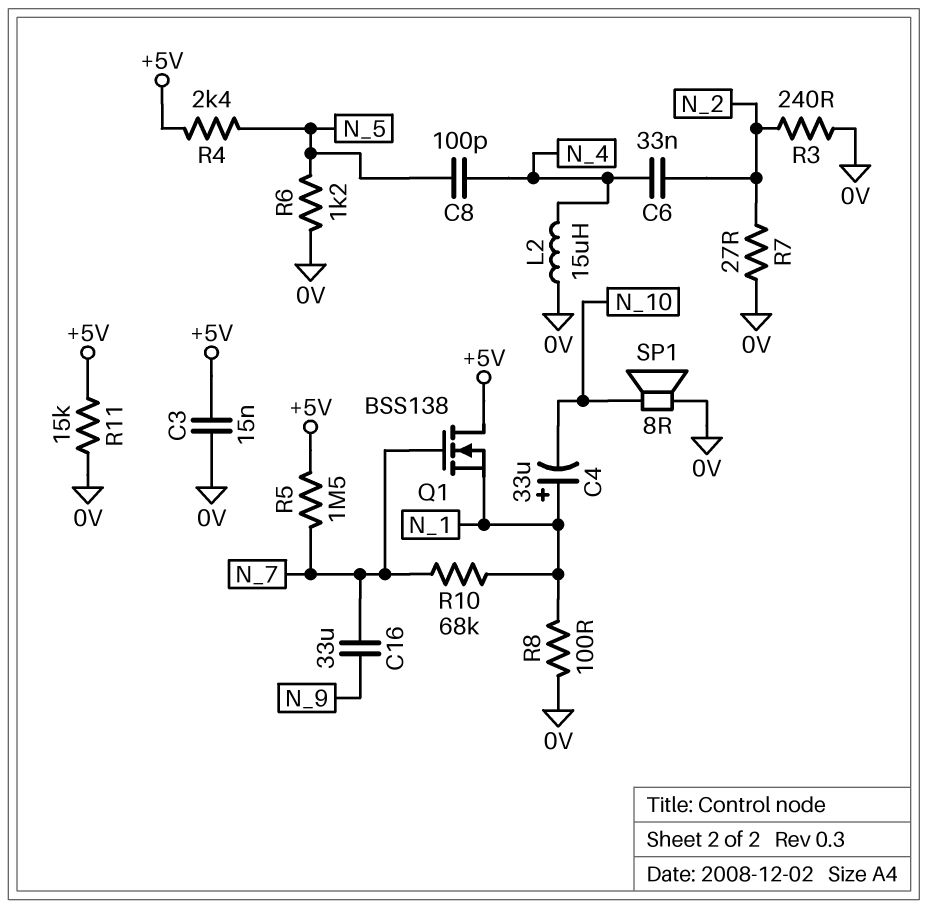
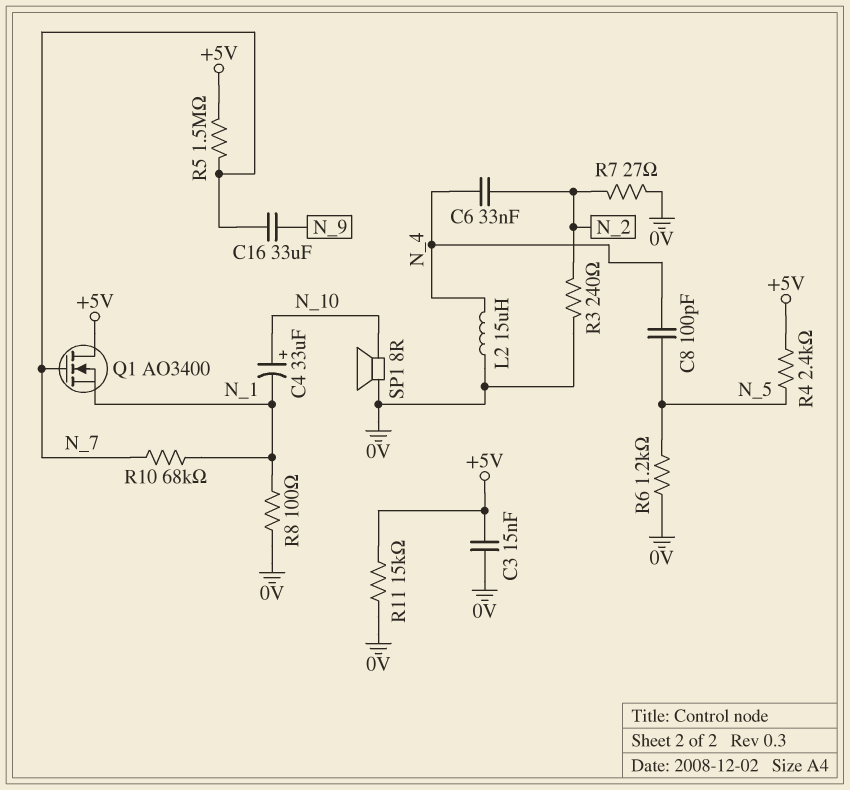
C4: 33uF (plus N_1, minus N_10) -> 33uF (plus N_10, minus N_1)
Q1: NMOS BSS138 (G N_7, D +5V, S N_1) -> NMOS AO3400 (G N_7, D +5V, S N_1)

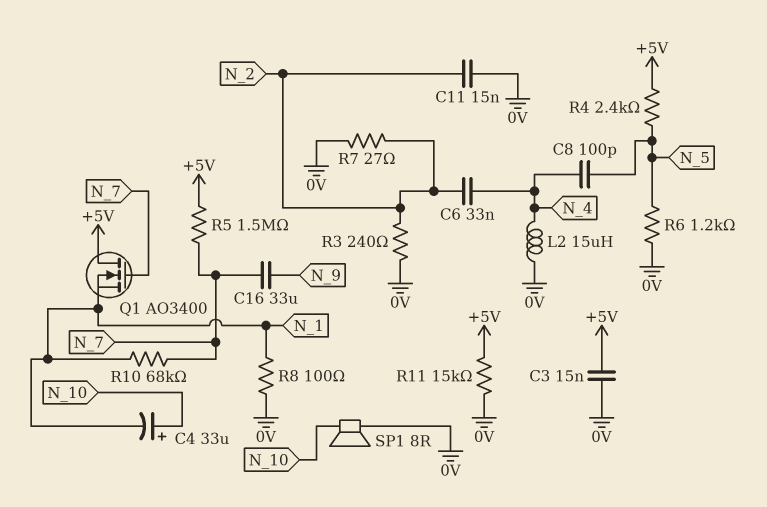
C11: none -> 15nF (0V, N_2)

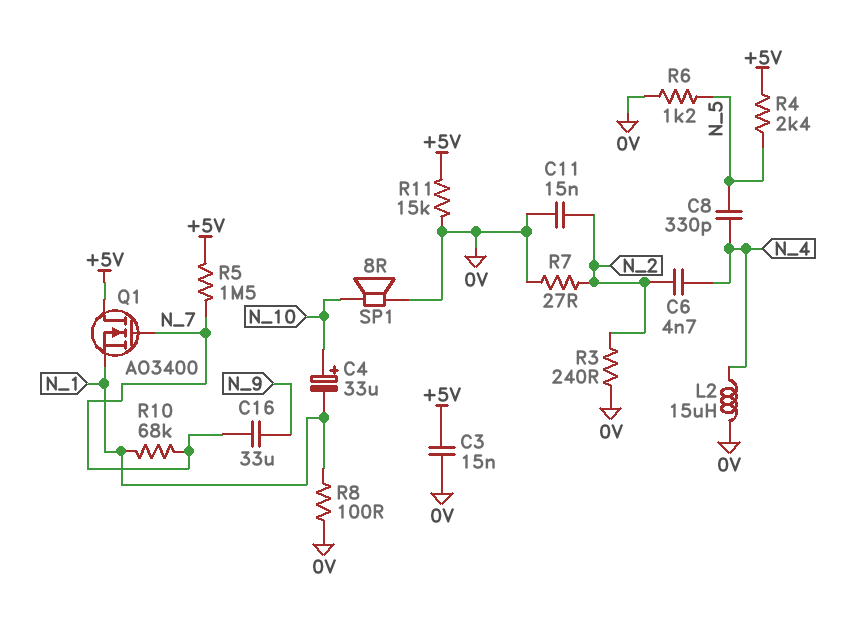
C6: 33nF (N_2, N_4) -> 4.7nF (N_2, N_4)
C8: 100pF (N_4, N_5) -> 330pF (N_4, N_5)

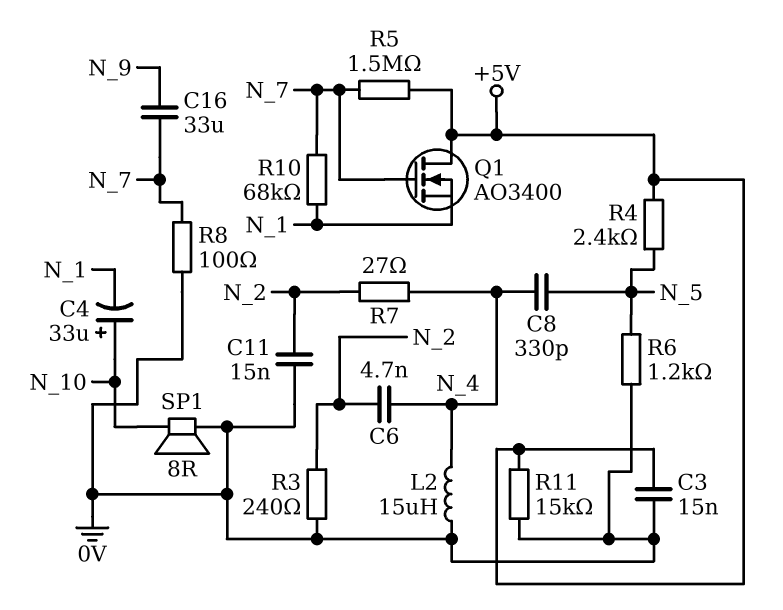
R7: 27 (0V, N_2) -> 27 (N_2, N_4)
R8: 100 (0V, N_1) -> 100 (0V, N_7)

